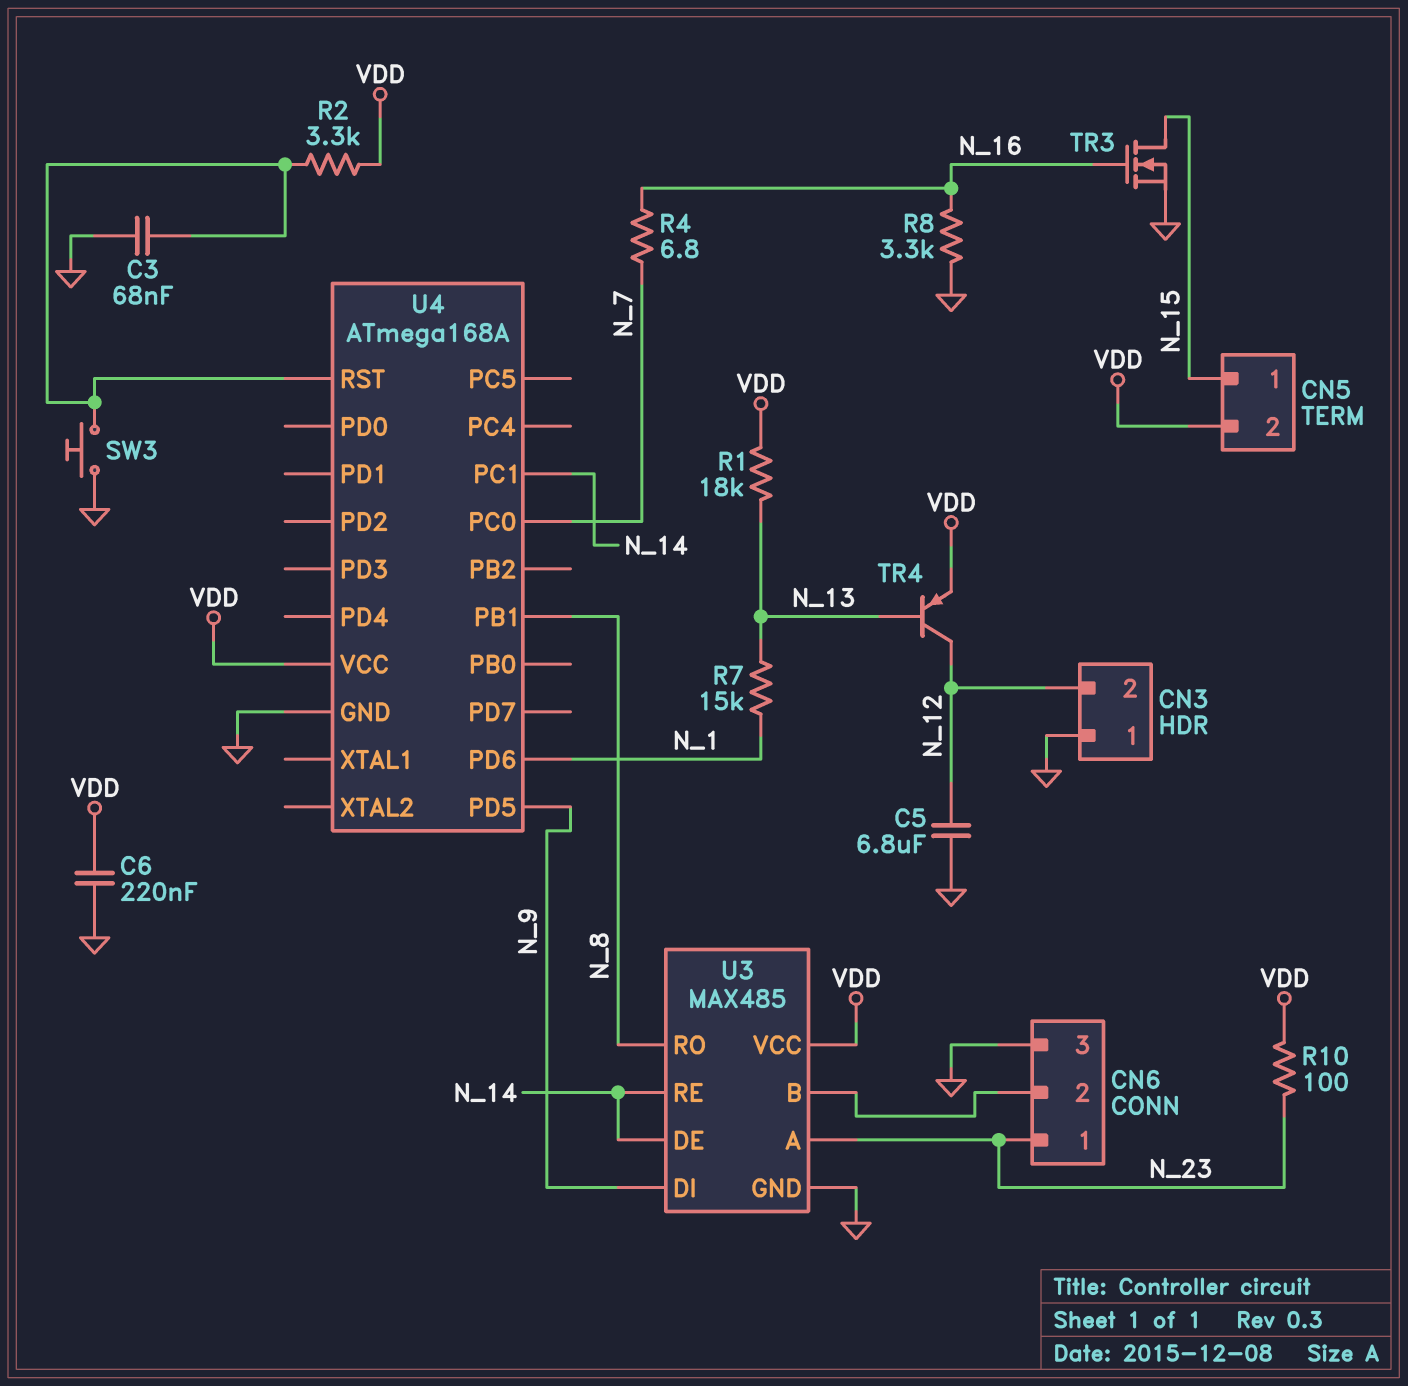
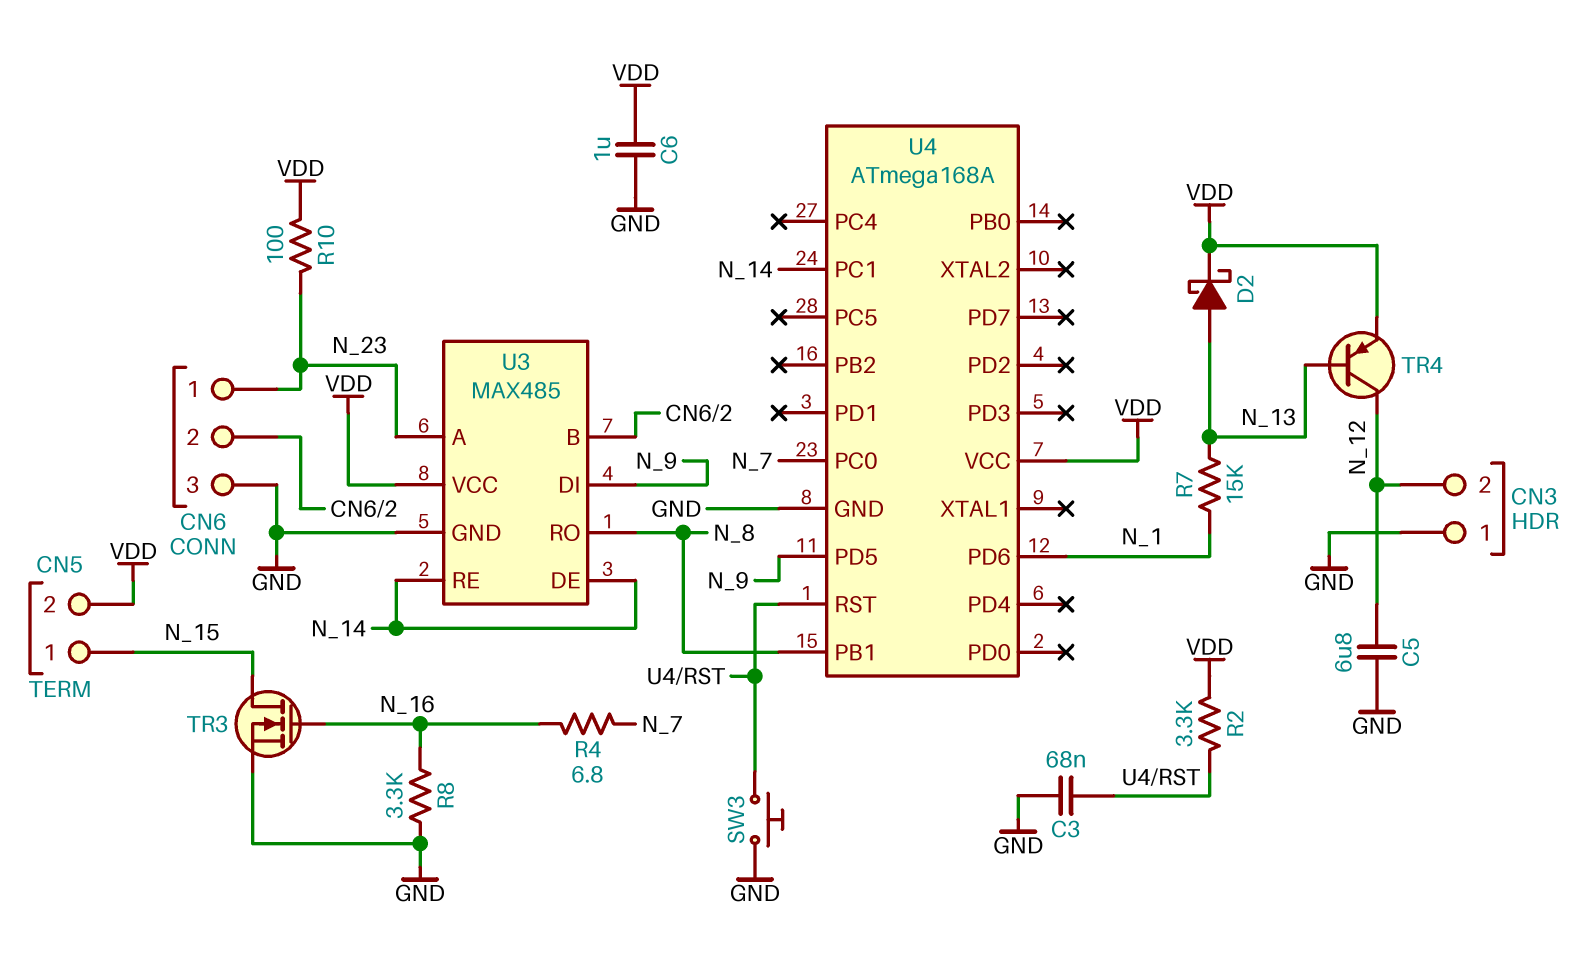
C6: 220nF (GND, VDD) -> 1uF (GND, VDD)
D2: none -> schottky (A N_13, K VDD)
R1: 18k (N_13, VDD) -> none

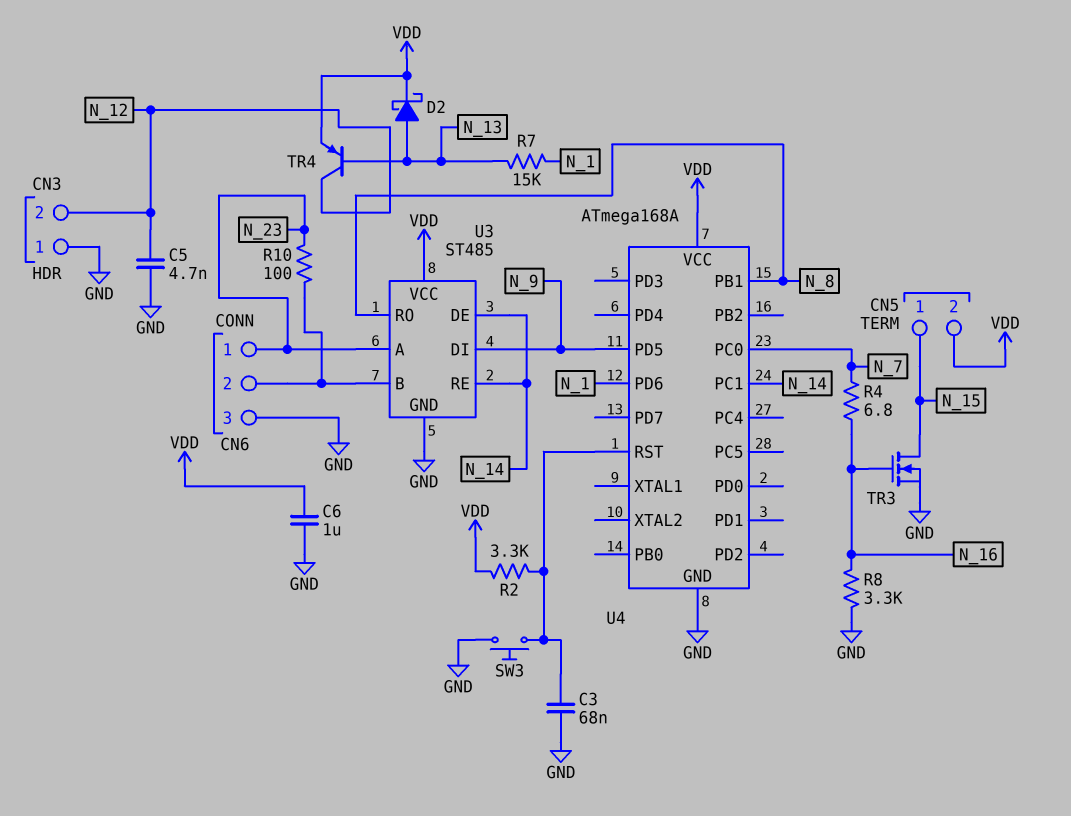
C5: 6.8uF (GND, N_12) -> 4.7nF (GND, N_12)
R10: 100 (N_23, VDD) -> 100 (CN6/2, N_23)
U3: MAX485 -> ST485

